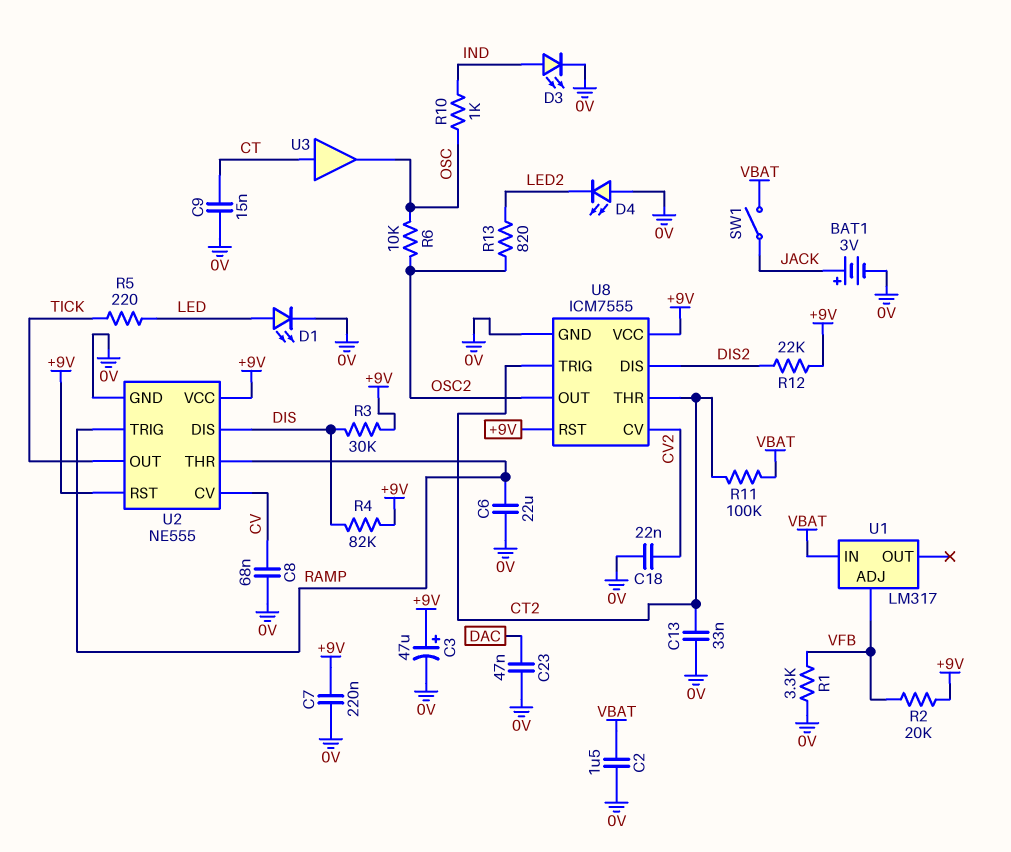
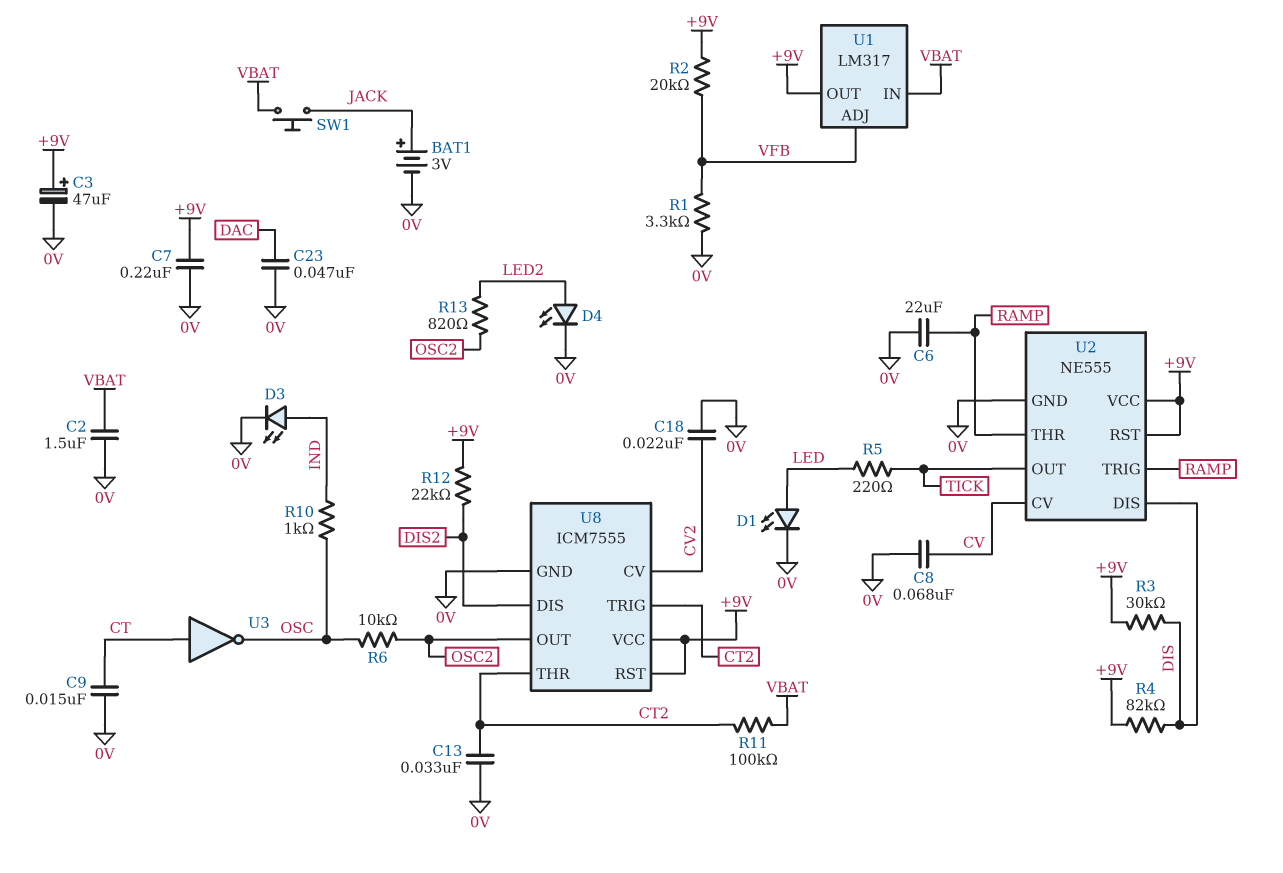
D4: LED (A 0V, K LED2) -> LED (A LED2, K 0V)
SW1: switch (JACK, VBAT) -> button (JACK, VBAT)
U1 pin OUT: none -> +9V
U3: buffer (in CT, out OSC) -> NOT (in CT, out OSC)

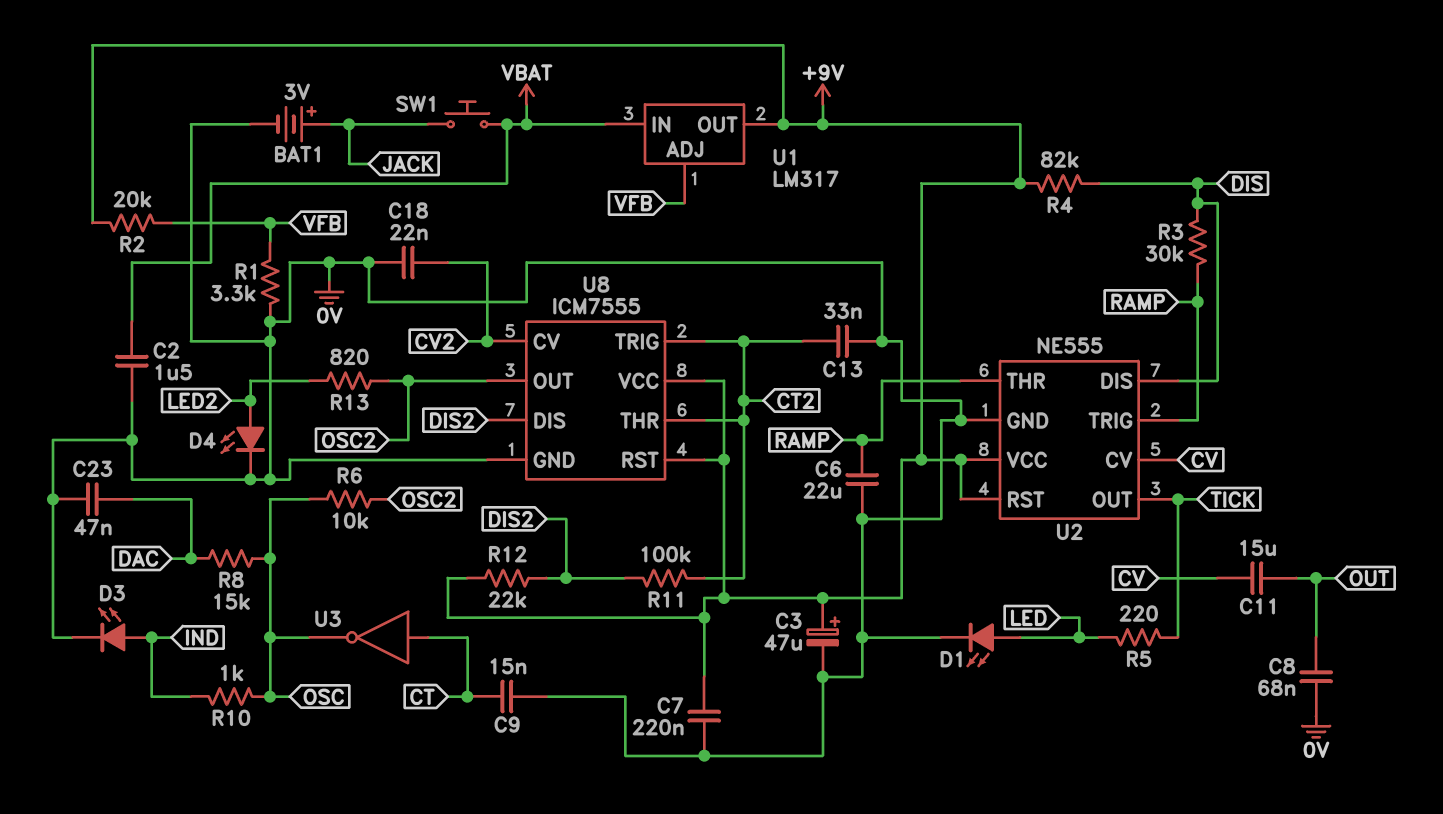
C8: 68nF (0V, CV) -> 68nF (0V, OUT)
C11: none -> 15uF (CV, OUT)
R3: 30k (+9V, DIS) -> 30k (DIS, RAMP)
R8: none -> 15k (DAC, OSC)
R11: 100k (CT2, VBAT) -> 100k (CT2, DIS2)

